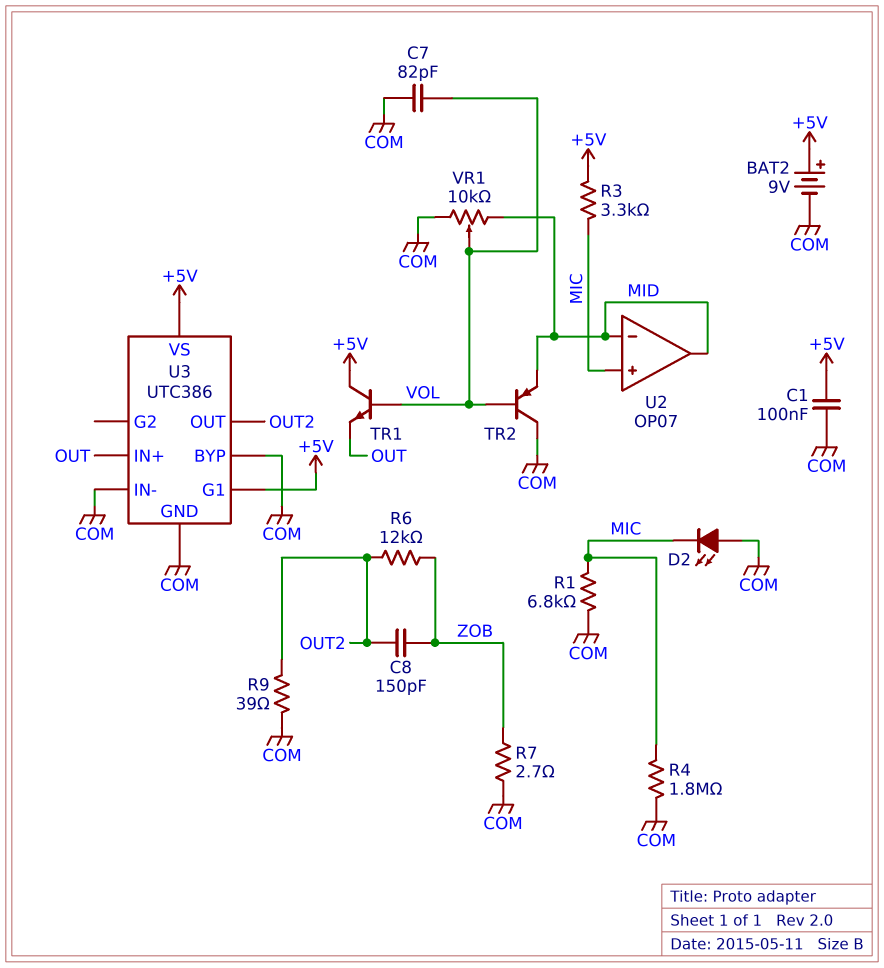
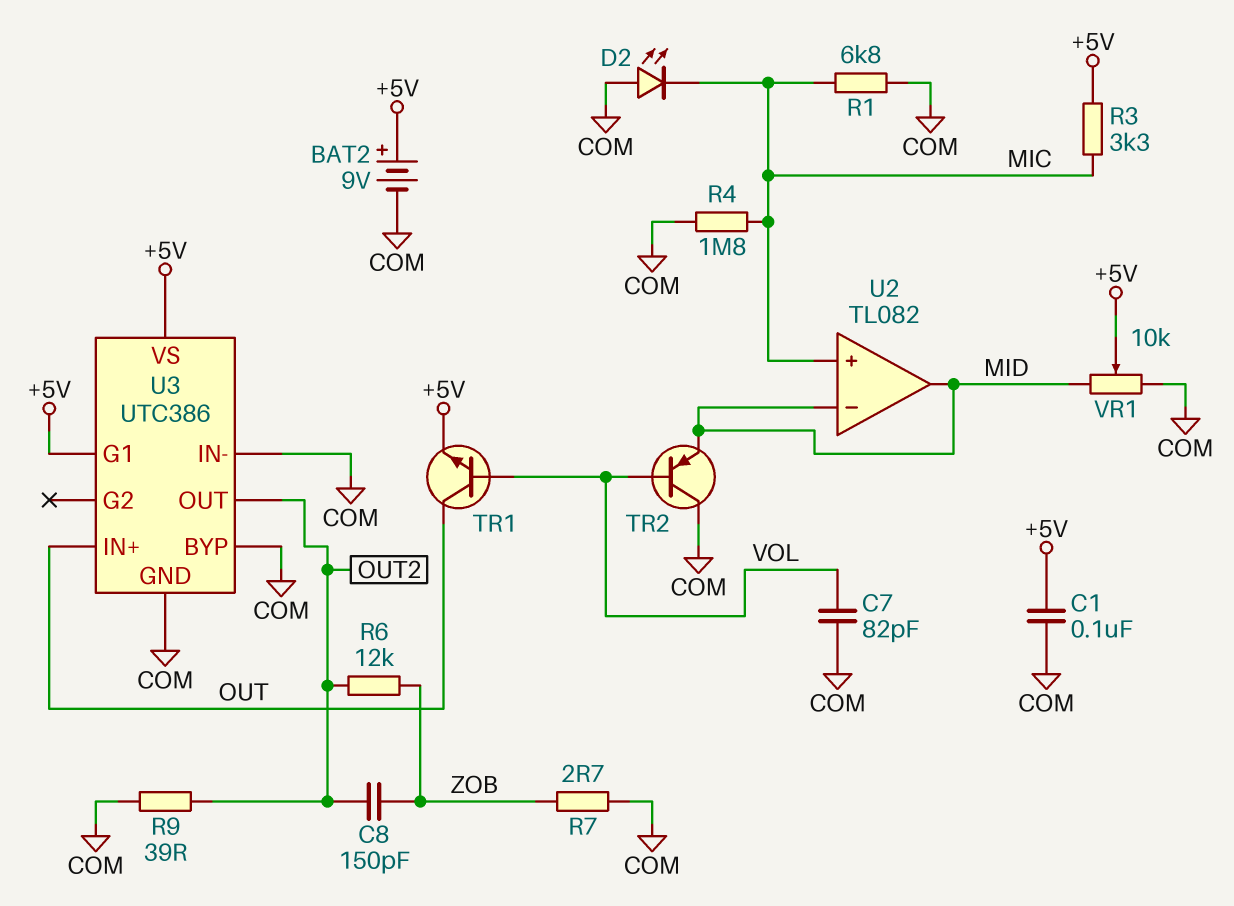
TR1: NPN (B VOL, C +5V, E OUT) -> NPN (B VOL, C OUT, E +5V)
U2: OP07 -> TL082
VR1: 10k (COM, MID, wiper VOL) -> 10k (COM, MID, wiper +5V)

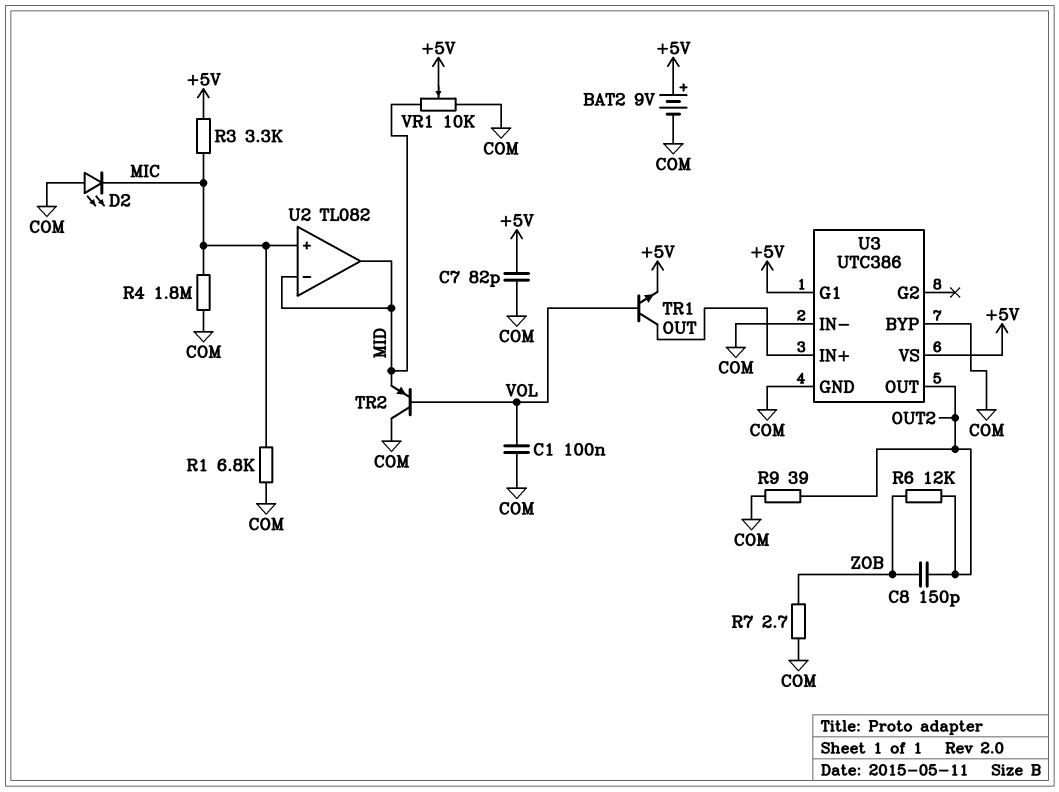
C1: 100nF (+5V, COM) -> 100nF (COM, VOL)
C7: 82pF (COM, VOL) -> 82pF (+5V, COM)

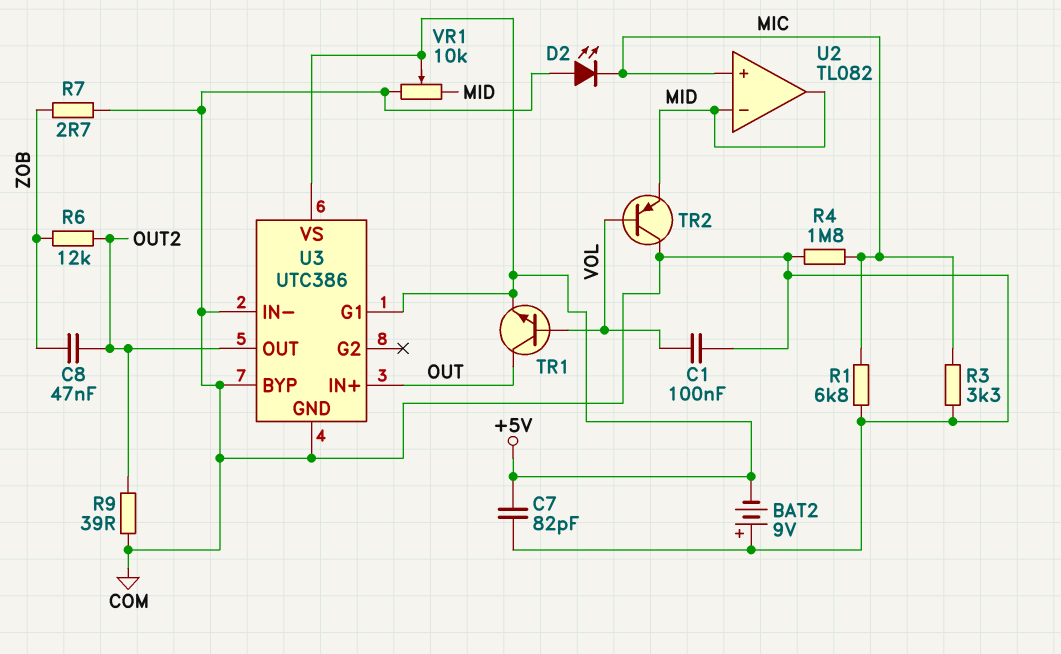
BAT2: 9V (plus +5V, minus COM) -> 9V (plus COM, minus +5V)
C8: 150pF (OUT2, ZOB) -> 47nF (OUT2, ZOB)
R3: 3.3k (+5V, MIC) -> 3.3k (COM, MIC)

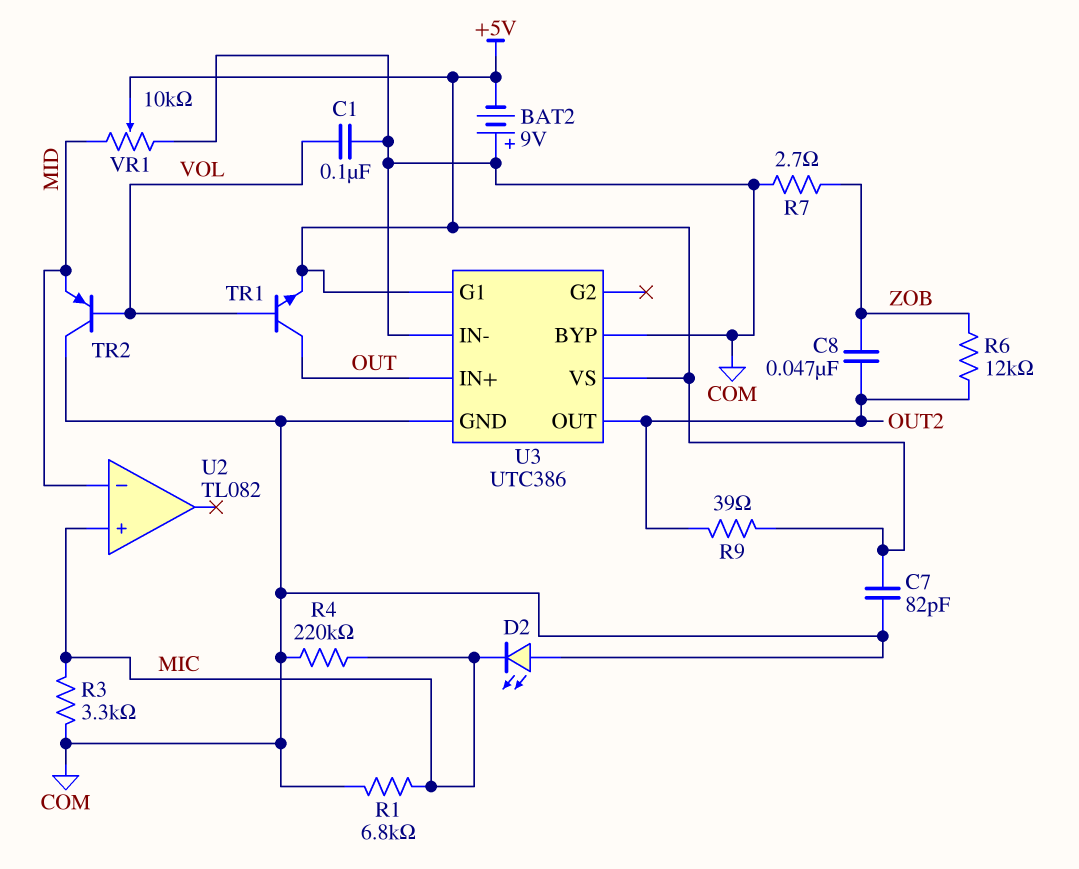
R4: 1.8M (COM, MIC) -> 220k (COM, MIC)
R9: 39 (COM, OUT2) -> 39 (+5V, OUT2)
U2 pin out: MID -> none

